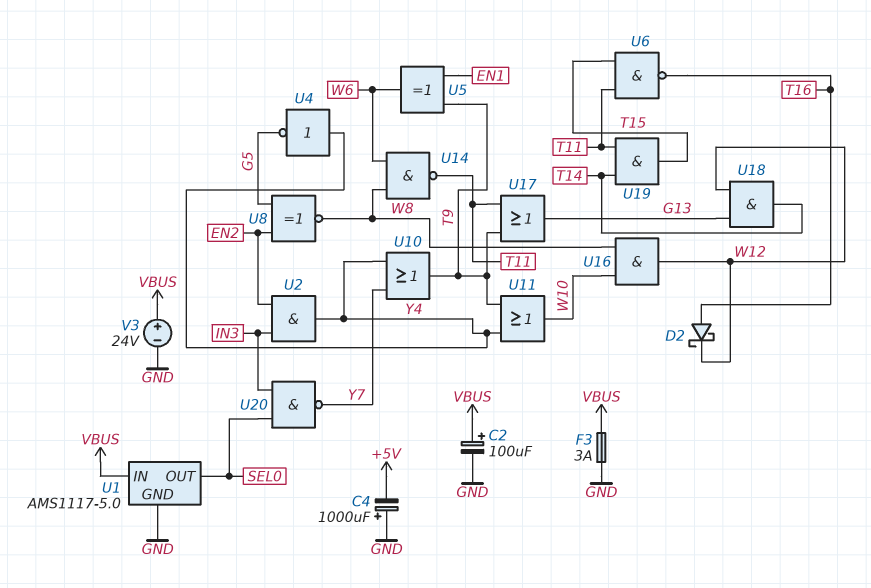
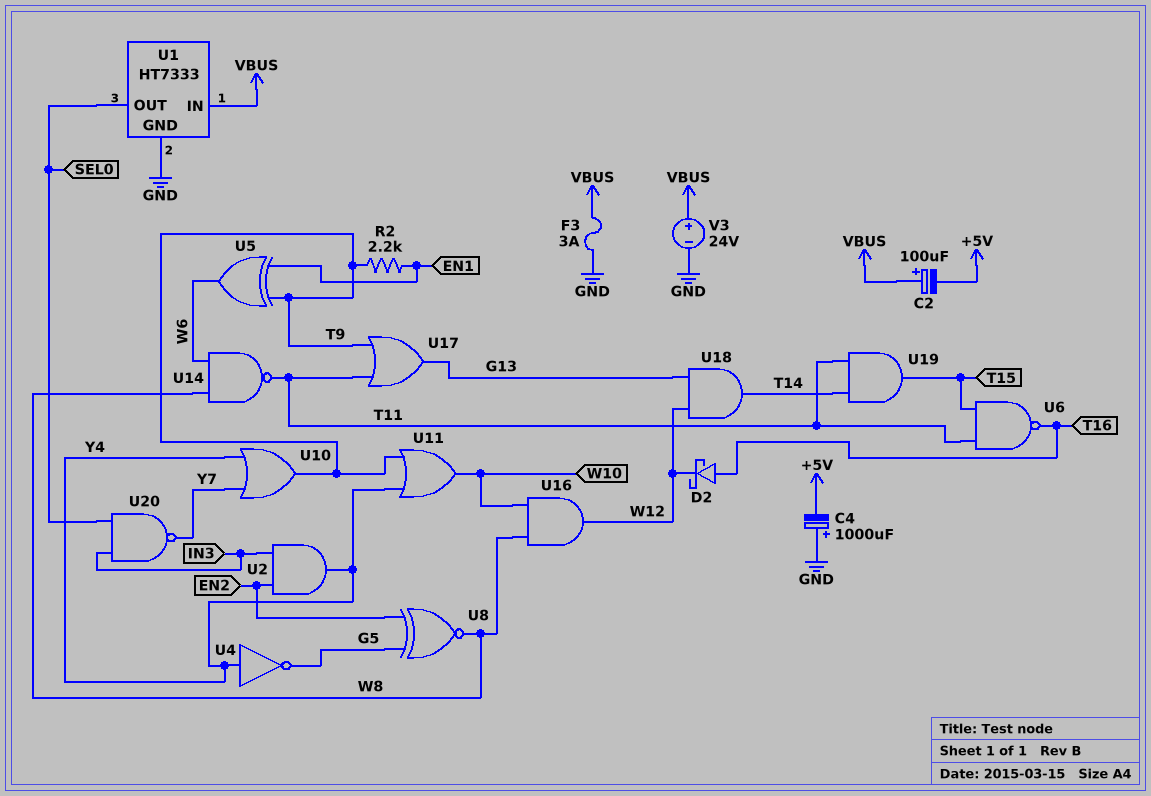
C2: 100uF (plus VBUS, minus GND) -> 100uF (plus VBUS, minus +5V)
R2: none -> 2.2k (EN1, T9)
U1: AMS1117-5.0 -> HT7333

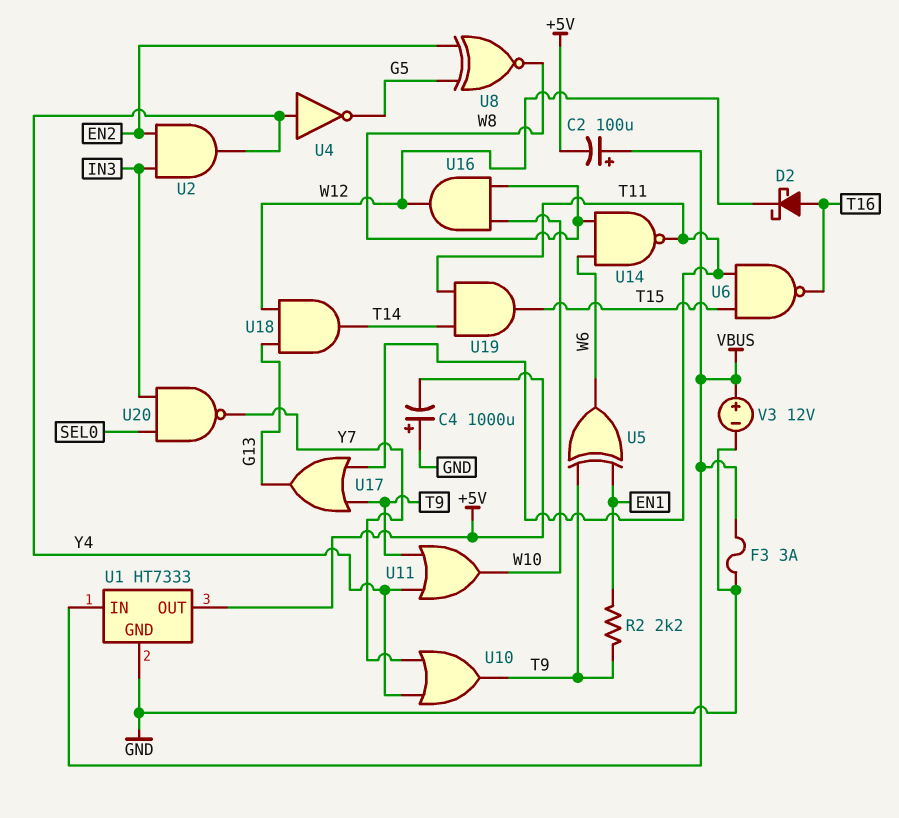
U1 pin OUT: SEL0 -> +5V
V3: 24V (plus VBUS, minus GND) -> 12V (plus VBUS, minus GND)

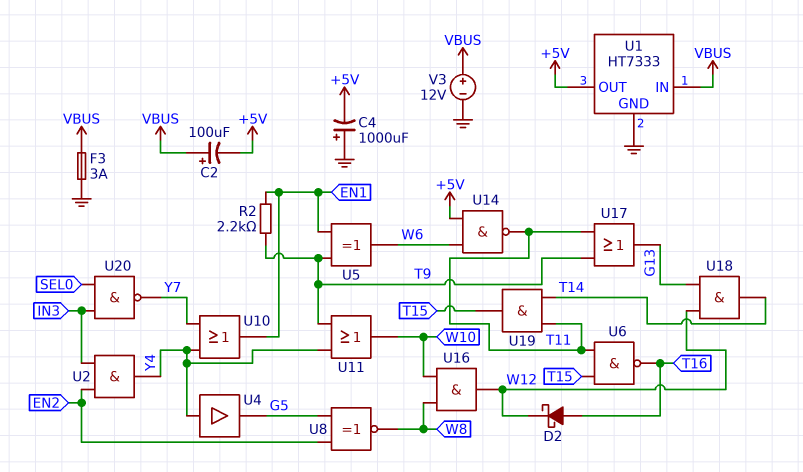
U4: NOT (in Y4, out G5) -> buffer (in Y4, out G5)
U10: OR (in Y4, in Y7, out T9) -> OR (in Y4, in Y7, out EN1)
U14: NAND (in W6, in W8, out T11) -> NAND (in +5V, in W6, out T11)

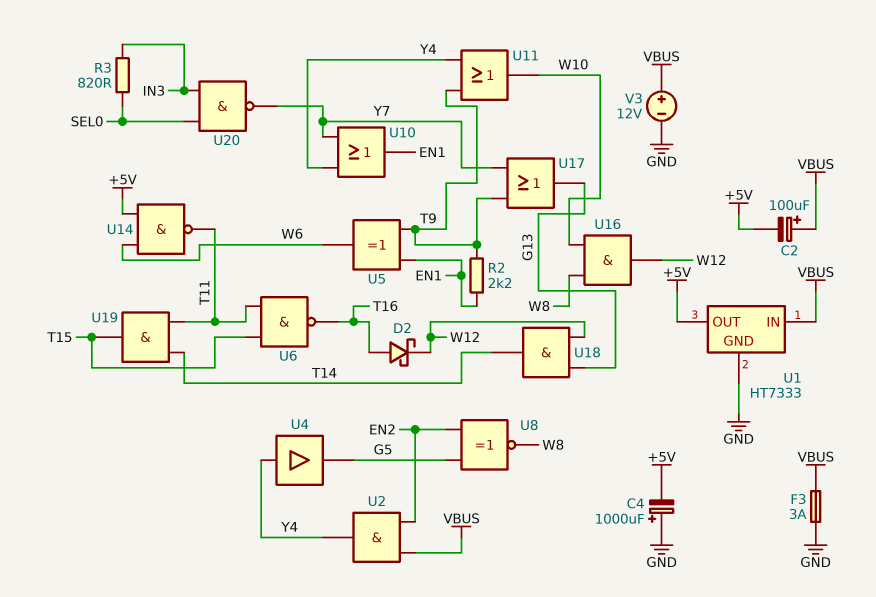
R3: none -> 820 (IN3, SEL0)
U2: AND (in EN2, in IN3, out Y4) -> AND (in EN2, in VBUS, out Y4)
U17: OR (in T9, in T11, out G13) -> OR (in T9, in Y7, out G13)

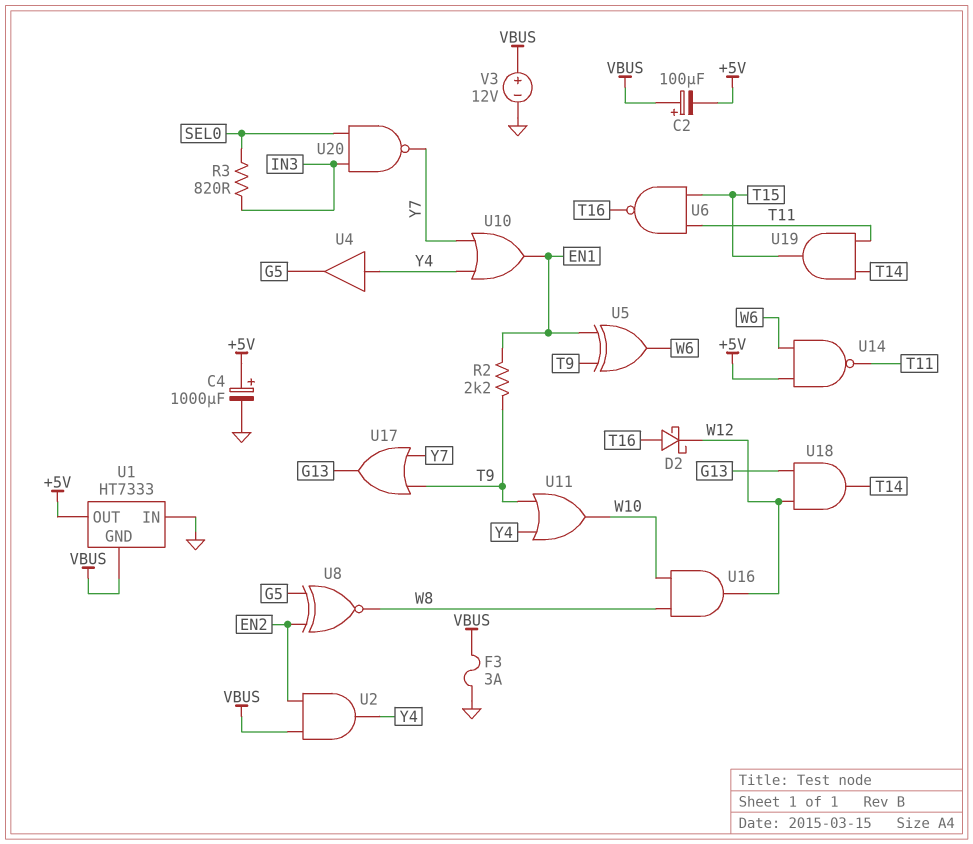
C4: 1000uF (plus GND, minus +5V) -> 1000uF (plus +5V, minus GND)
U1 pin GND: GND -> VBUS
U1 pin IN: VBUS -> GND

